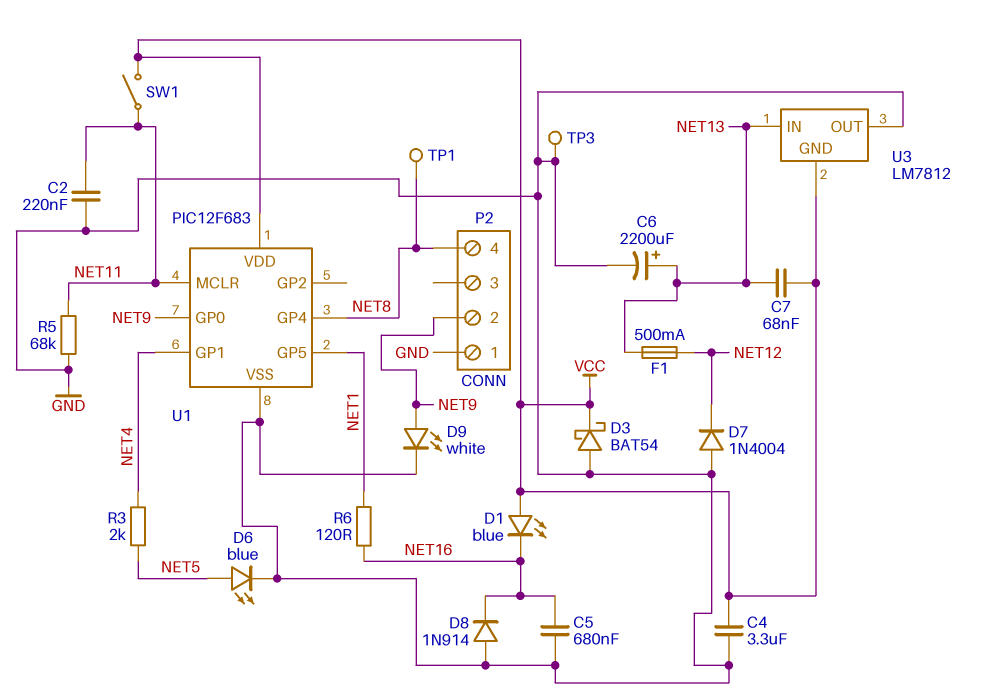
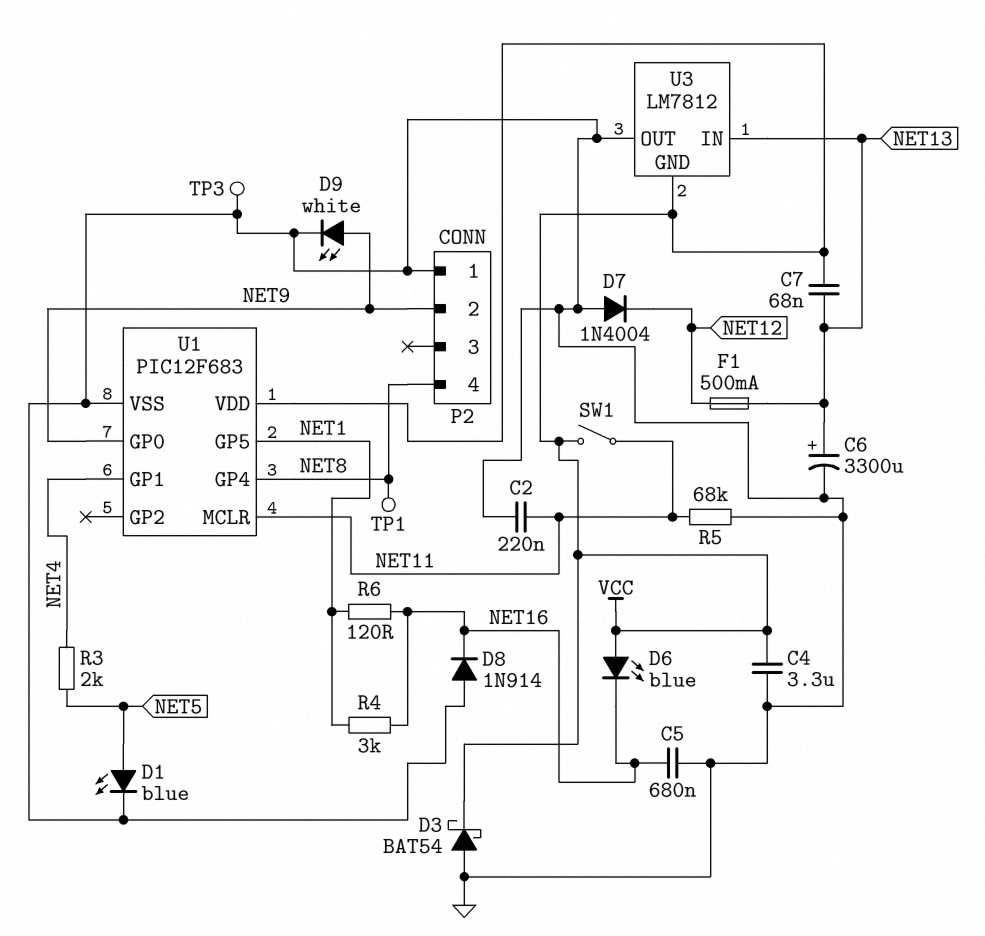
C6: 2200uF (plus NET13, minus GND) -> 3300uF (plus NET13, minus GND)
D1: LED blue (A VCC, K NET16) -> LED blue (A NET5, K GND)
D6: LED blue (A NET5, K GND) -> LED blue (A VCC, K NET16)
R4: none -> 3k (NET1, NET16)

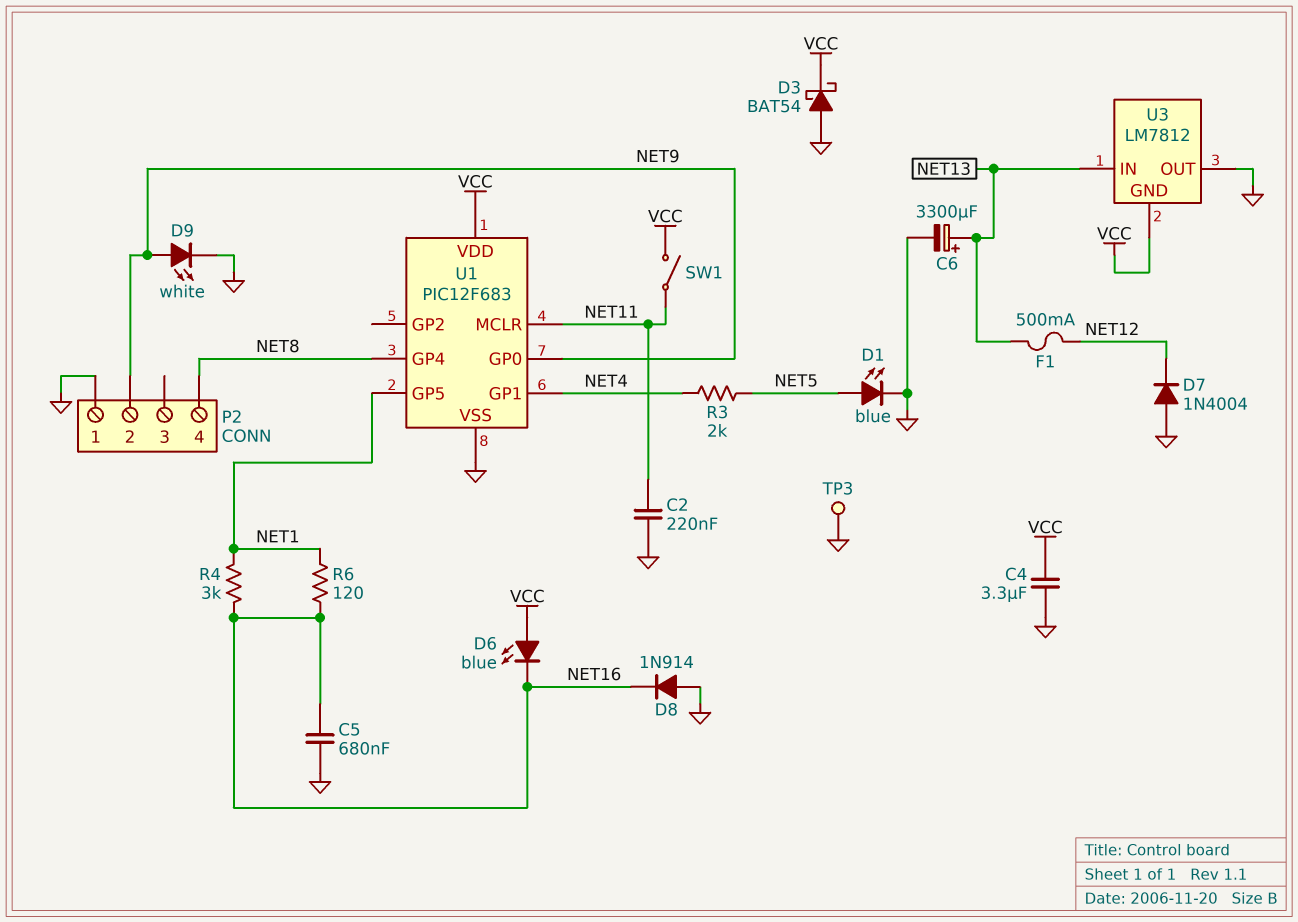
C7: 68nF (NET13, VCC) -> none
R5: 68k (GND, NET11) -> none
TP1: test point (NET8) -> none

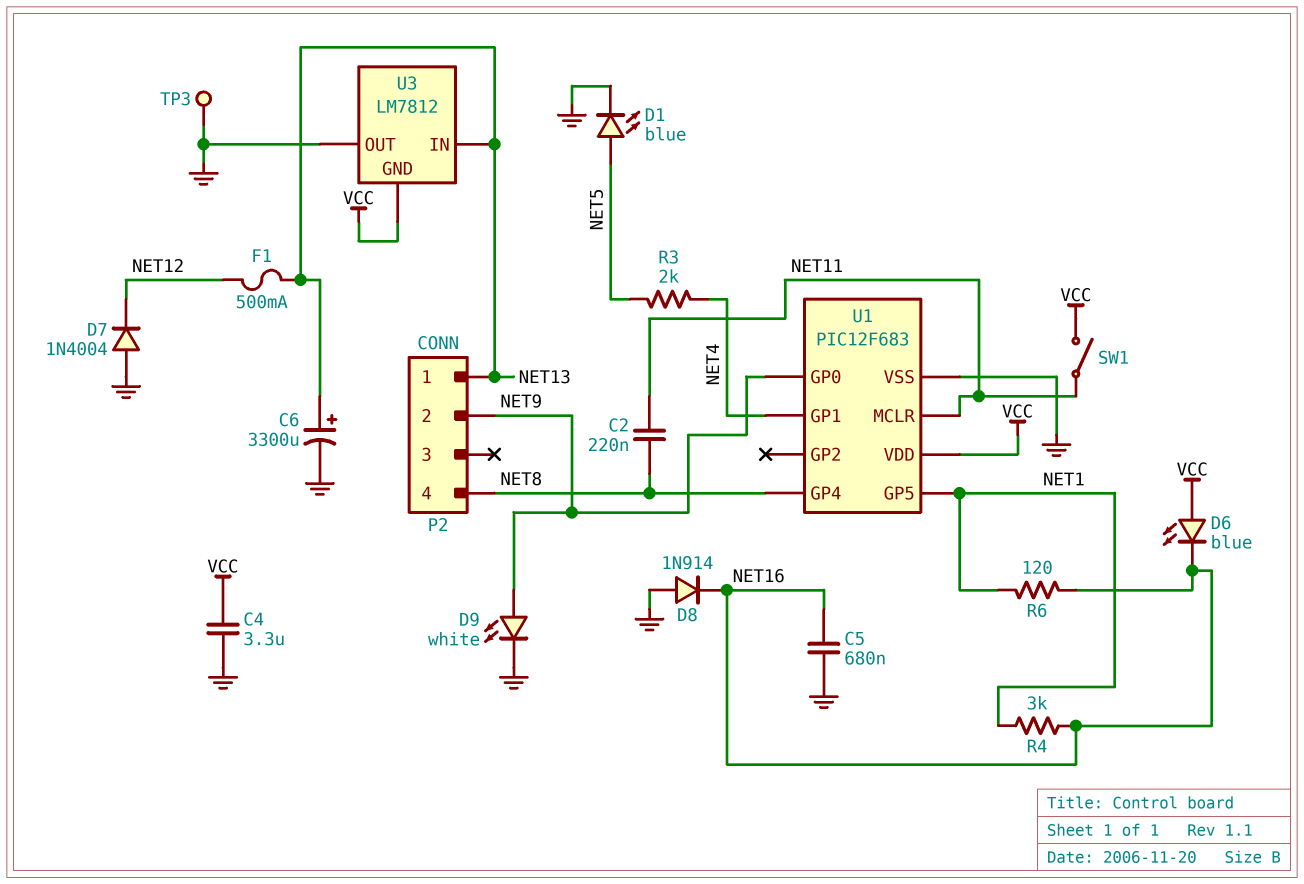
C2: 220nF (GND, NET11) -> 220nF (NET8, NET11)
D3: schottky BAT54 (A GND, K VCC) -> none
P2 pin 1: GND -> NET13

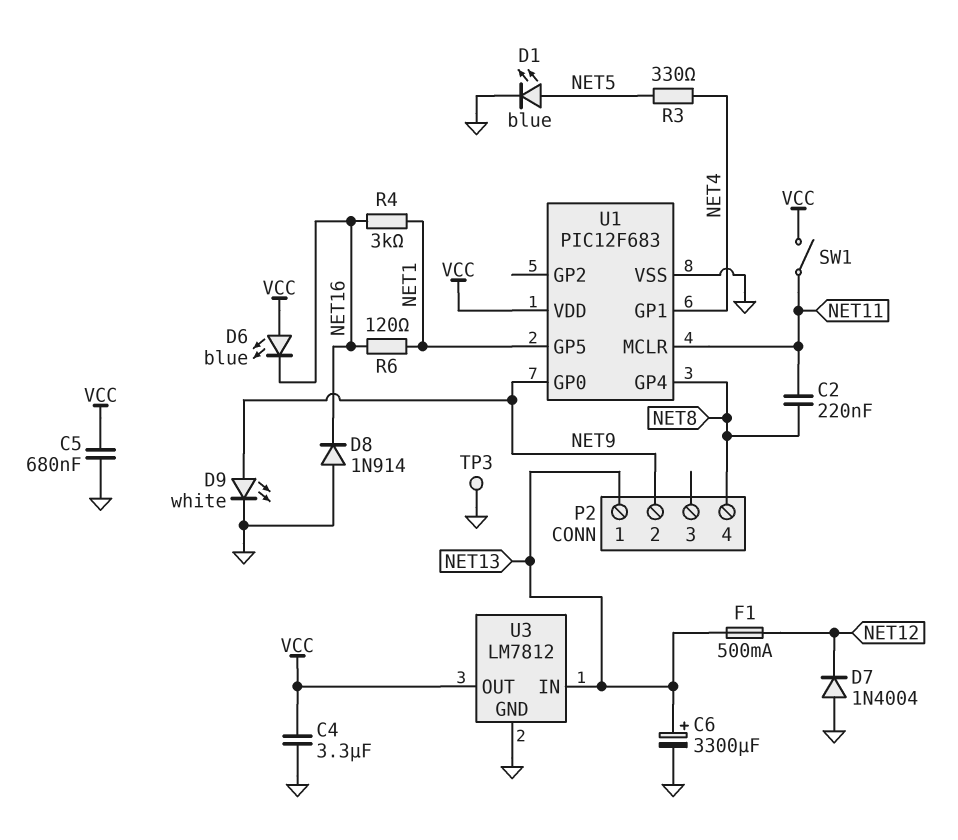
C5: 680nF (GND, NET16) -> 680nF (GND, VCC)
R3: 2k (NET4, NET5) -> 330 (NET4, NET5)
U3 pin GND: VCC -> GND
U3 pin OUT: GND -> VCC

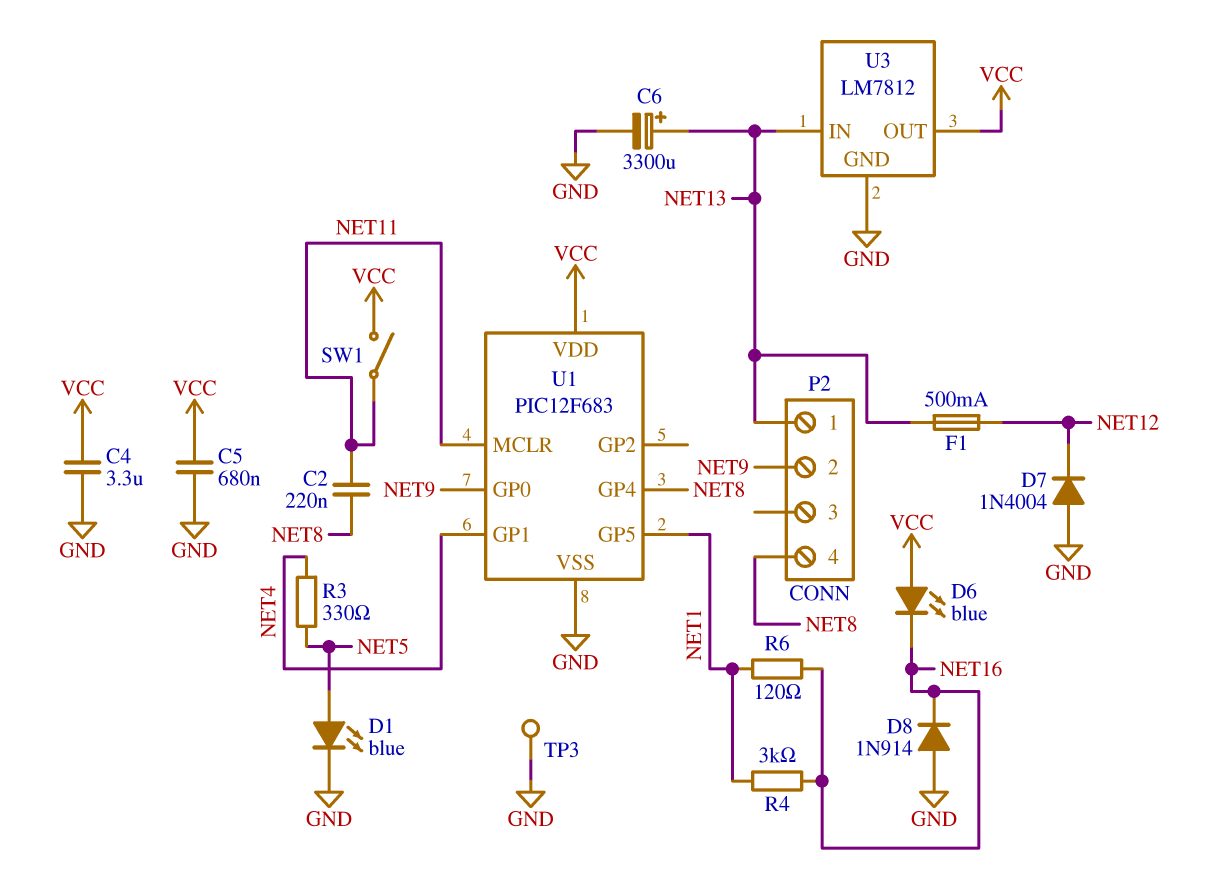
D9: LED white (A NET9, K GND) -> none

